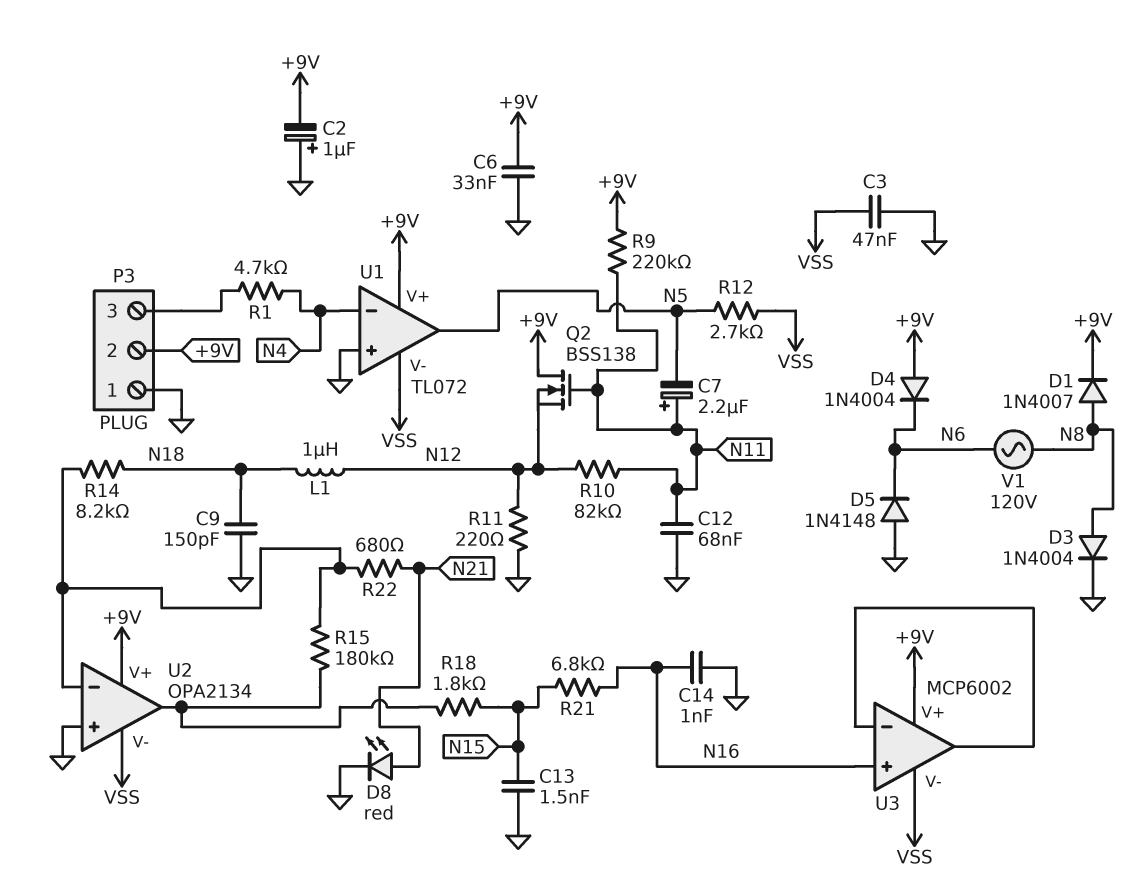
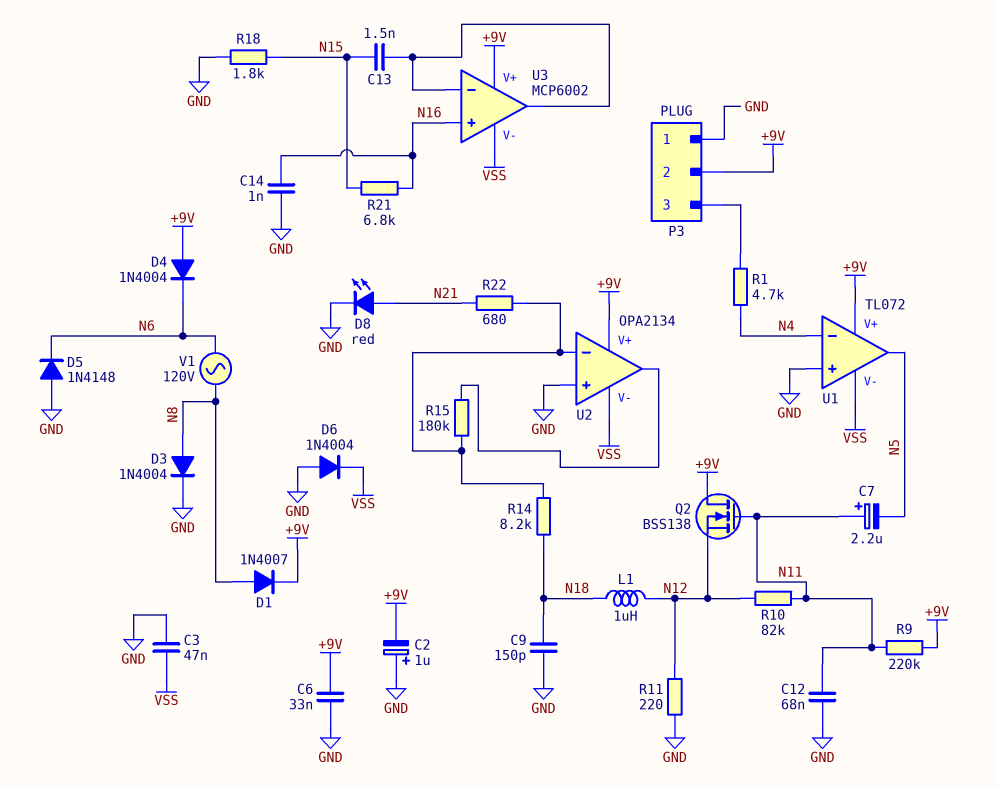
C13: 1.5nF (GND, N15) -> 1.5nF (N15, U3/in-)
D6: none -> diode 1N4004 (A GND, K VSS)
R12: 2.7k (N5, VSS) -> none
R18: 1.8k (N15, U2/out) -> 1.8k (GND, N15)

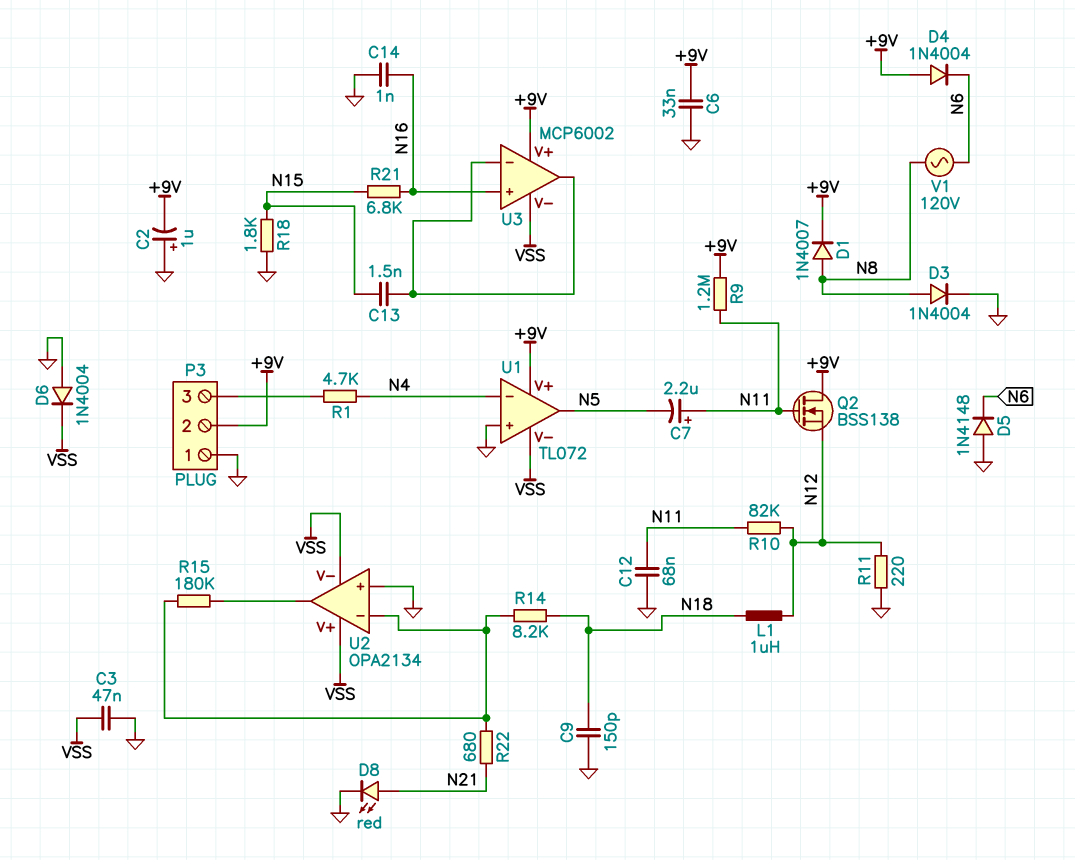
R9: 220k (+9V, N11) -> 1.2M (+9V, N11)
U2 pin V+: +9V -> VSS

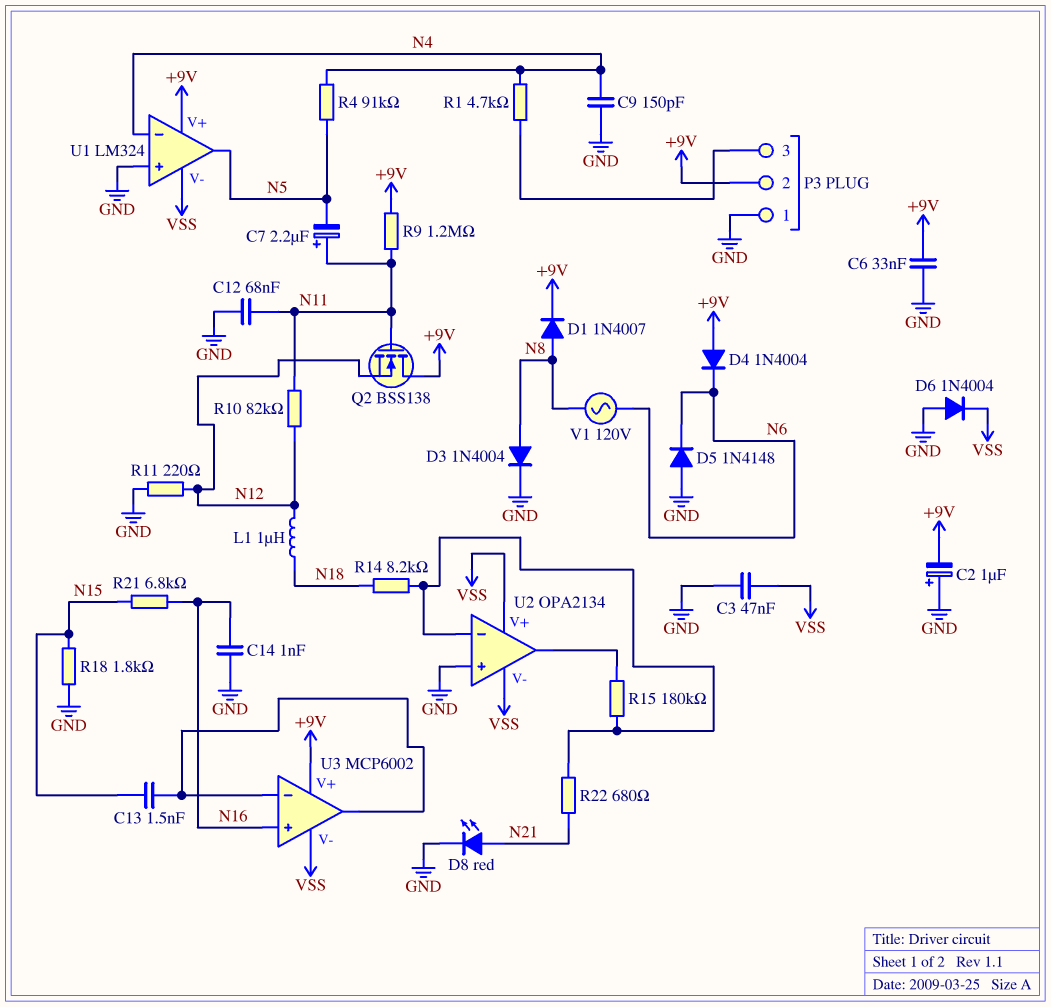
C9: 150pF (GND, N18) -> 150pF (GND, N4)
R4: none -> 91k (N4, N5)
U1: TL072 -> LM324

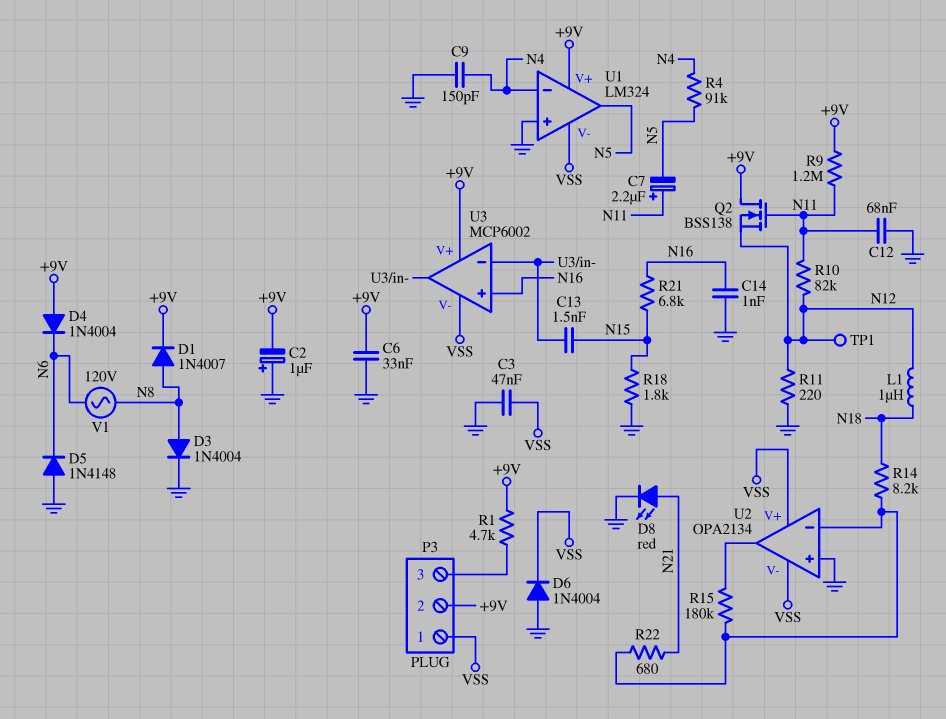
P3 pin 1: GND -> VSS
R1: 4.7k (N4, P3/3) -> 4.7k (+9V, P3/3)
TP1: none -> test point (N12)

